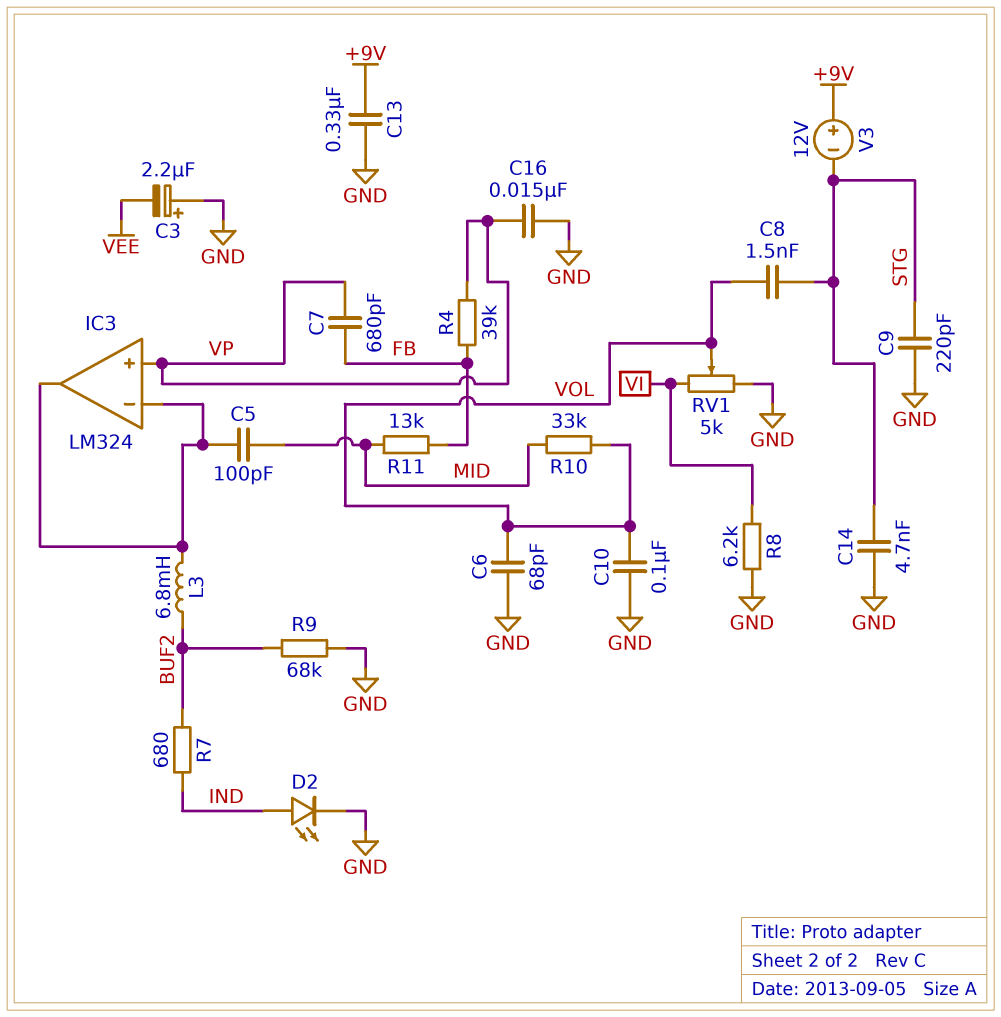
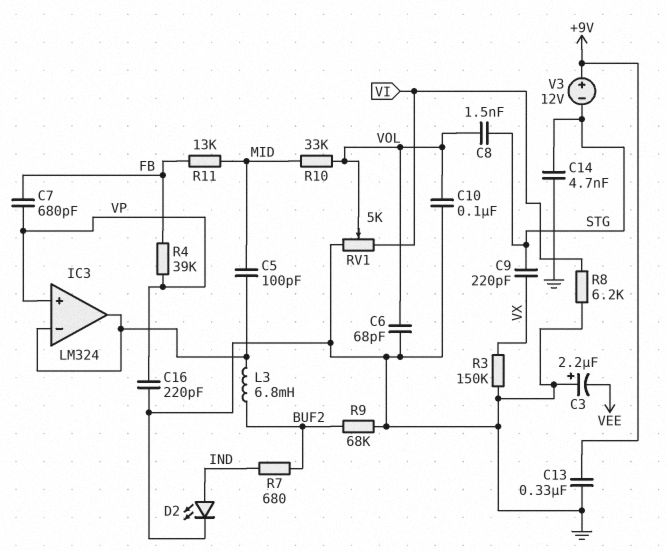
C9: 220pF (GND, STG) -> 220pF (STG, VX)
C16: 15nF (GND, VP) -> 220pF (GND, VP)
R3: none -> 150k (GND, VX)

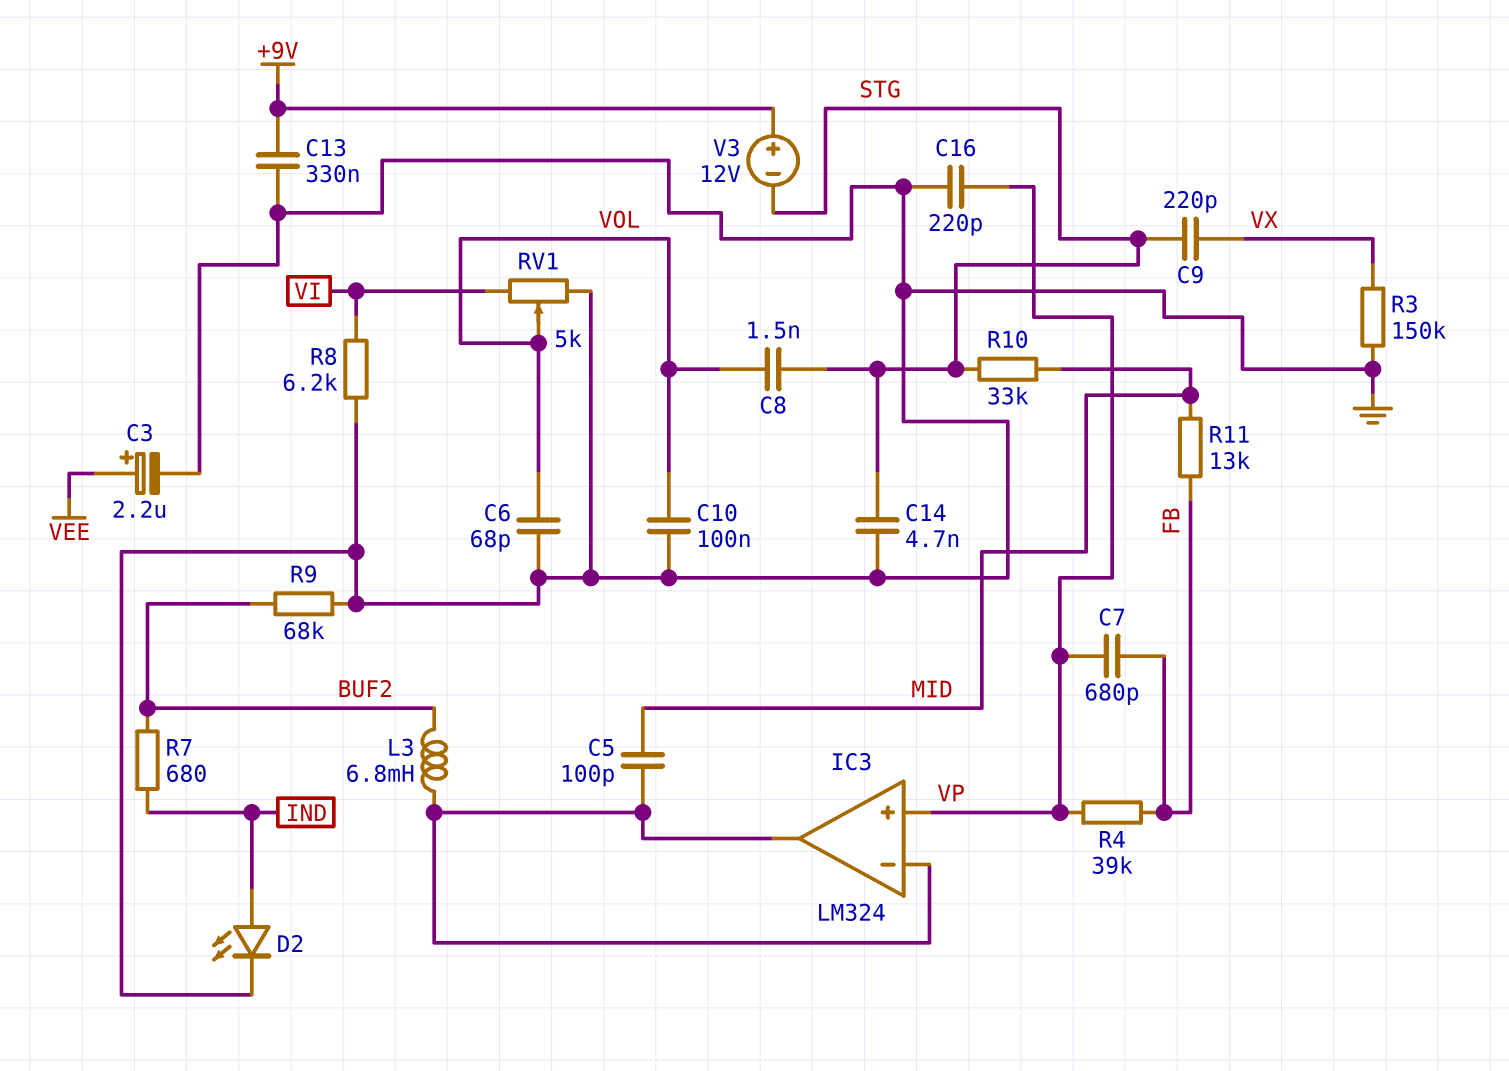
C3: 2.2uF (plus GND, minus VEE) -> 2.2uF (plus VEE, minus GND)
R10: 33k (MID, VOL) -> 33k (MID, STG)

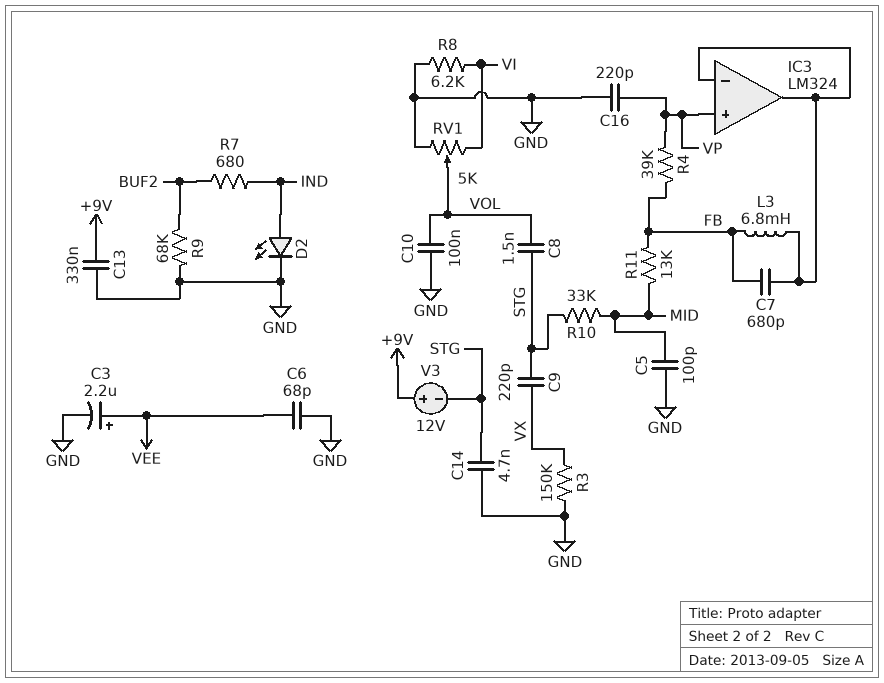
C5: 100pF (IC3/in-, MID) -> 100pF (GND, MID)
C6: 68pF (GND, VOL) -> 68pF (GND, VEE)
C7: 680pF (FB, VP) -> 680pF (FB, IC3/in-)
L3: 6.8mH (BUF2, IC3/in-) -> 6.8mH (FB, IC3/in-)

